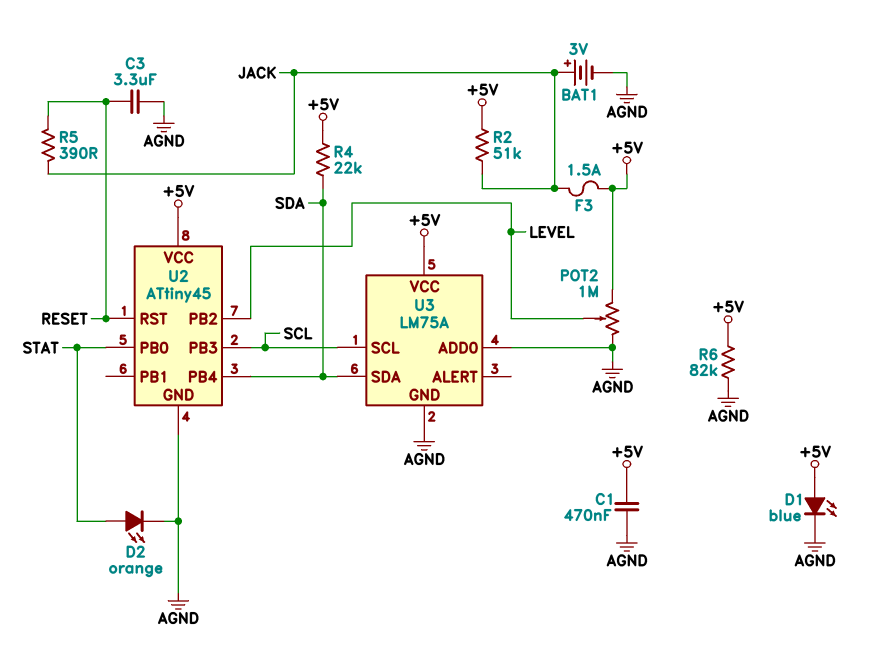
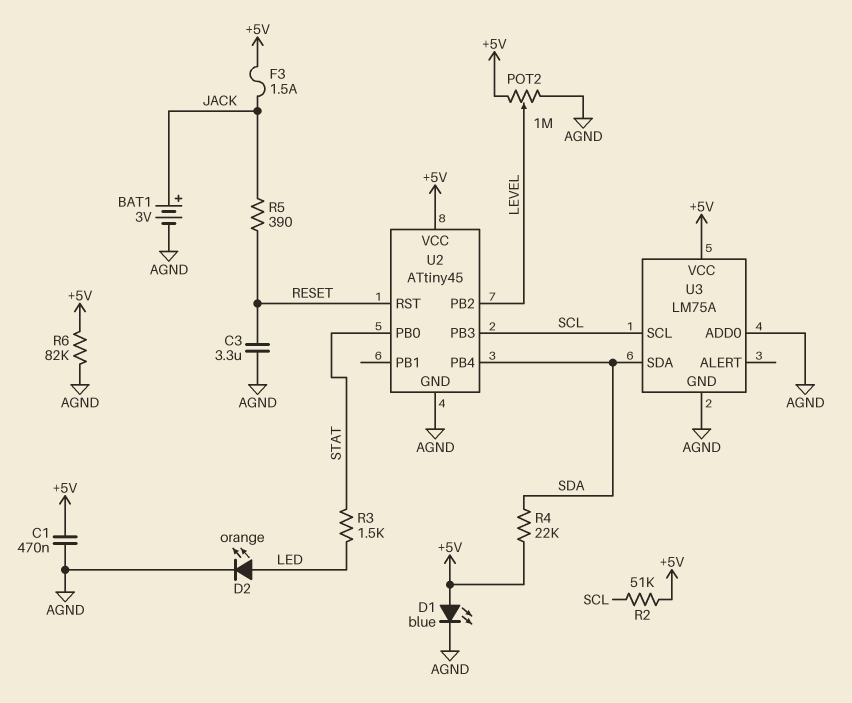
D2: LED orange (A STAT, K AGND) -> LED orange (A LED, K AGND)
R2: 51k (+5V, JACK) -> 51k (+5V, SCL)
R3: none -> 1.5k (LED, STAT)

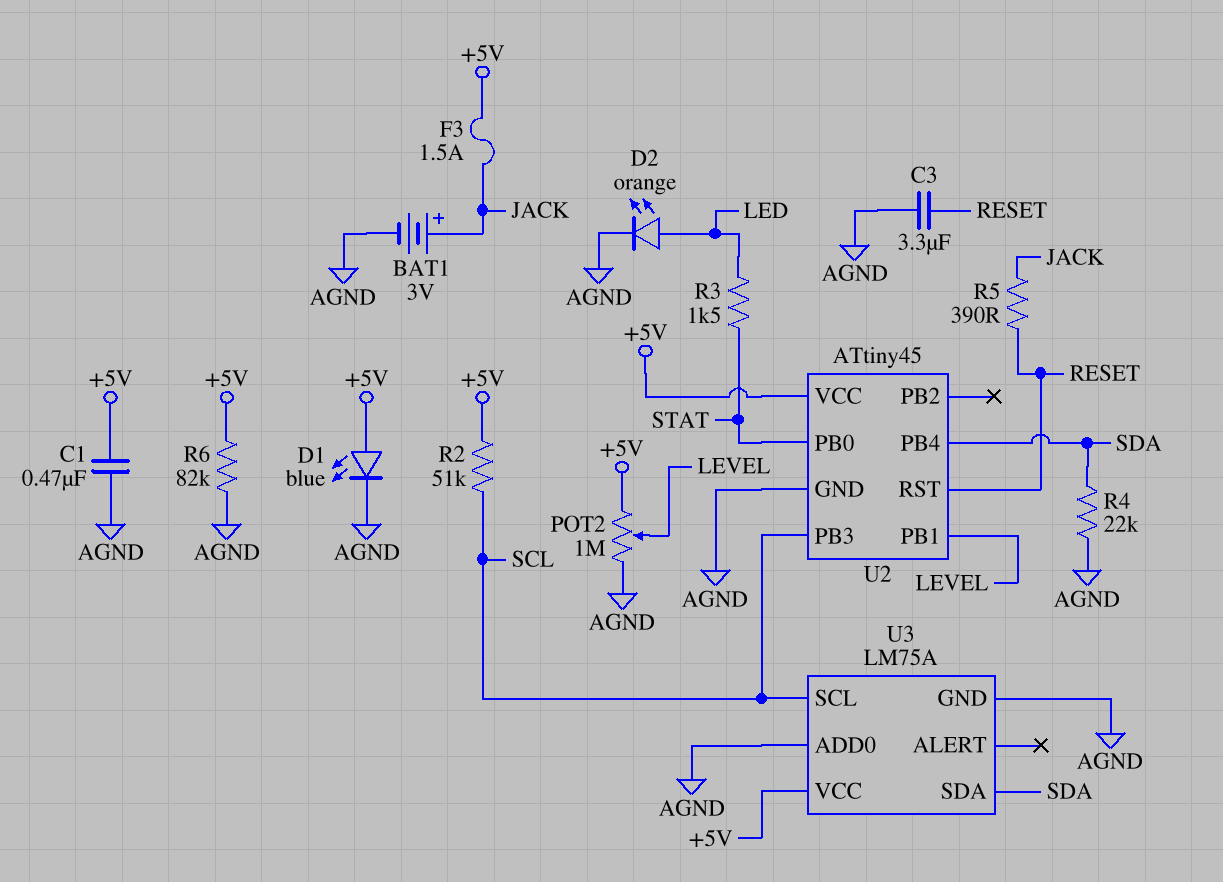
R4: 22k (+5V, SDA) -> 22k (AGND, SDA)
U2 pin PB1: none -> LEVEL
U2 pin PB2: LEVEL -> none

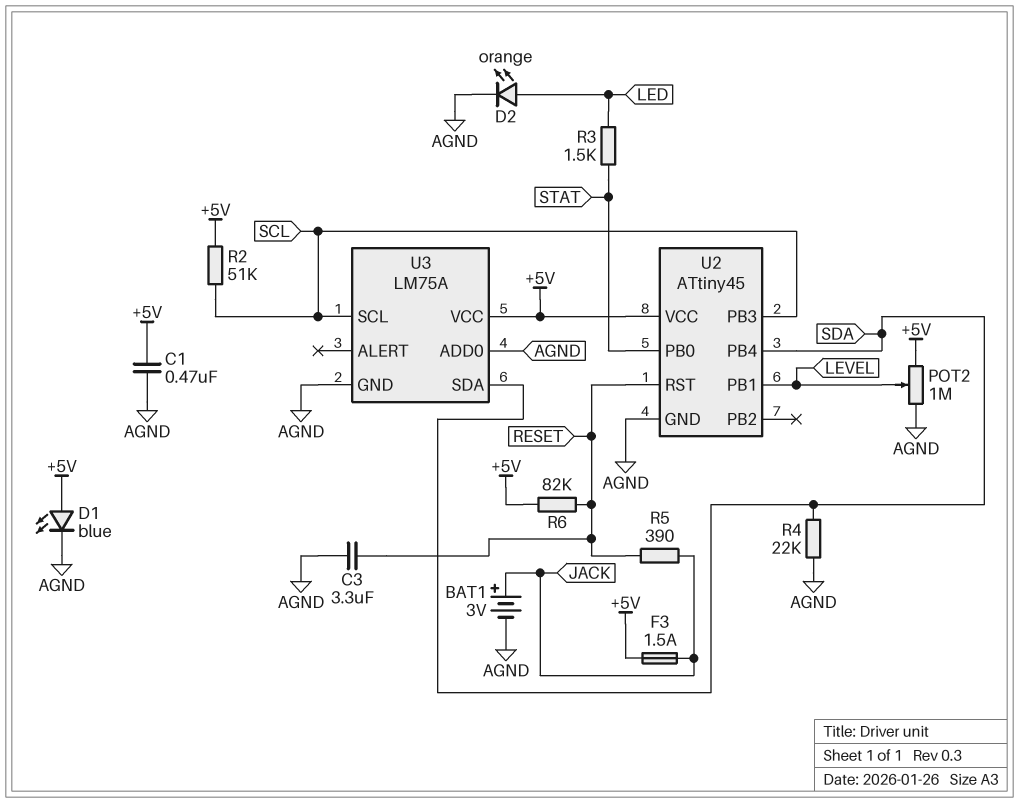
R6: 82k (+5V, AGND) -> 82k (+5V, RESET)

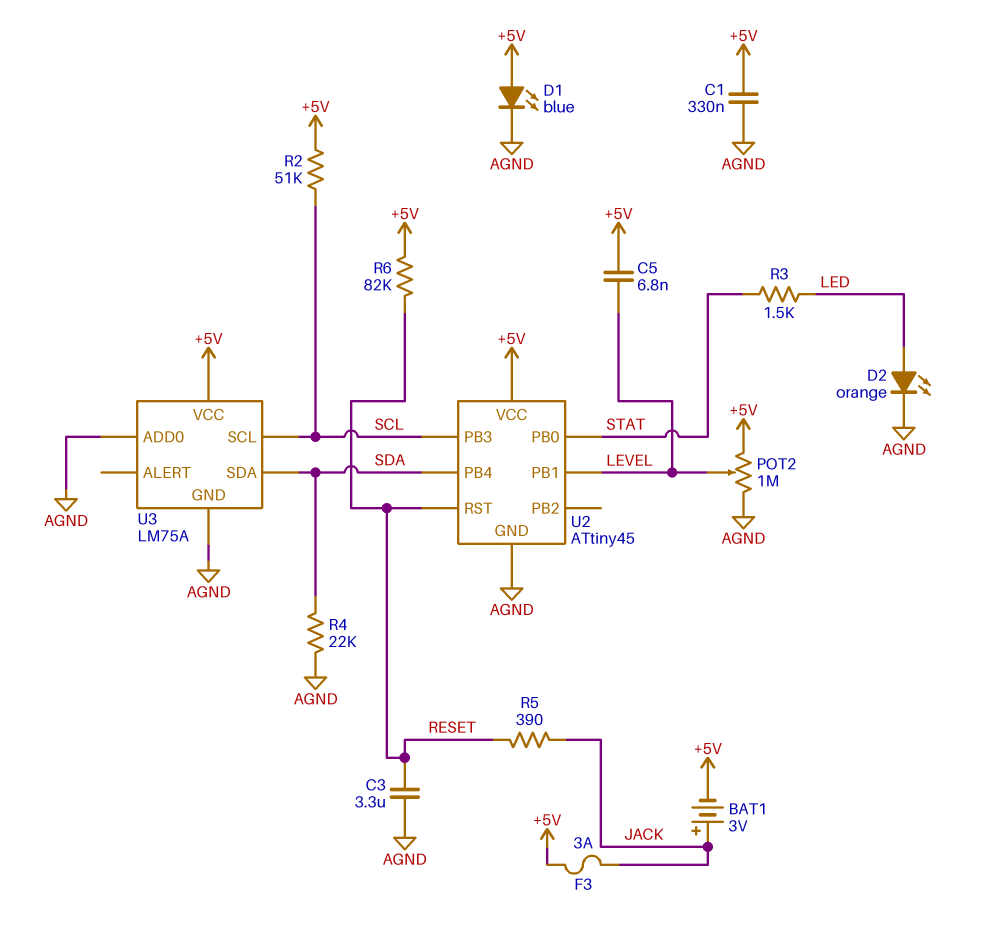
BAT1: 3V (plus JACK, minus AGND) -> 3V (plus JACK, minus +5V)
C1: 470nF (+5V, AGND) -> 330nF (+5V, AGND)
C5: none -> 6.8nF (+5V, LEVEL)
F3: 1.5A (+5V, JACK) -> 3A (+5V, JACK)

